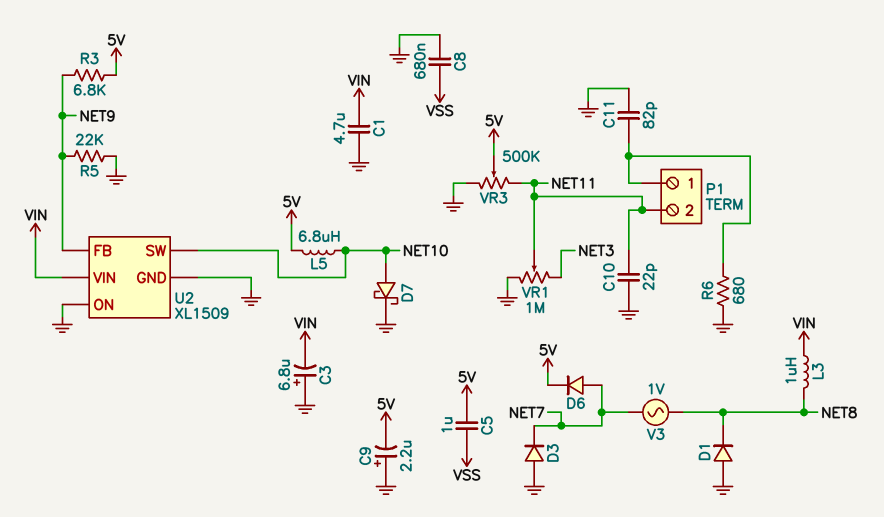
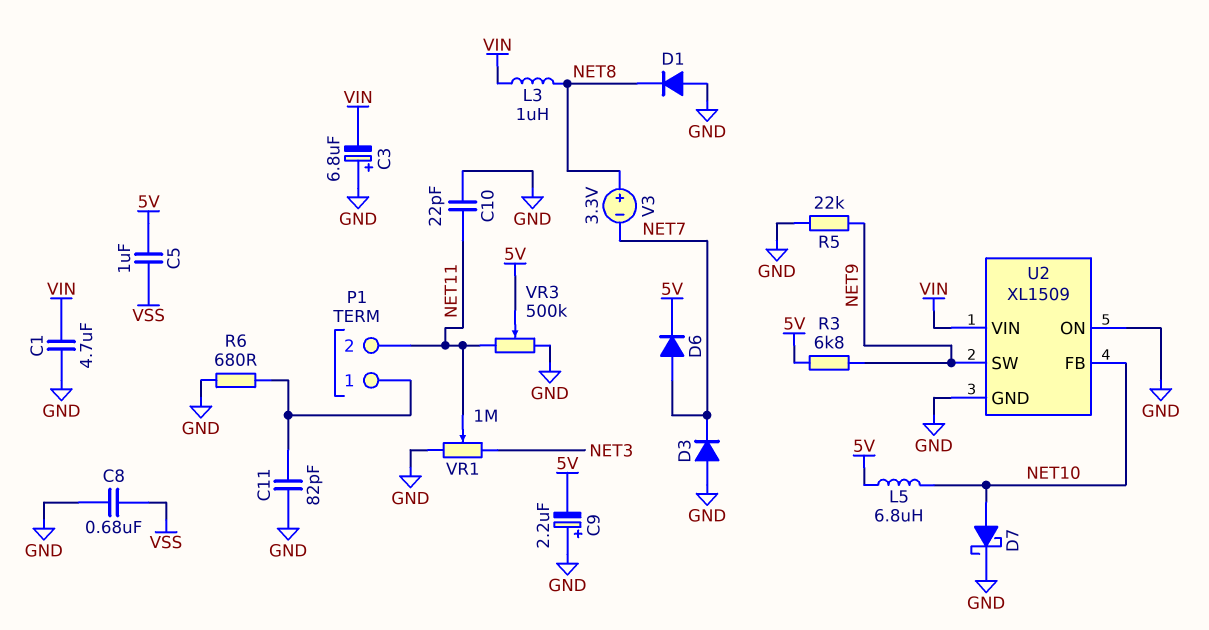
U2 pin FB: NET9 -> NET10
U2 pin SW: NET10 -> NET9
V3: AC 1V (NET7, NET8) -> 3.3V (plus NET8, minus NET7)

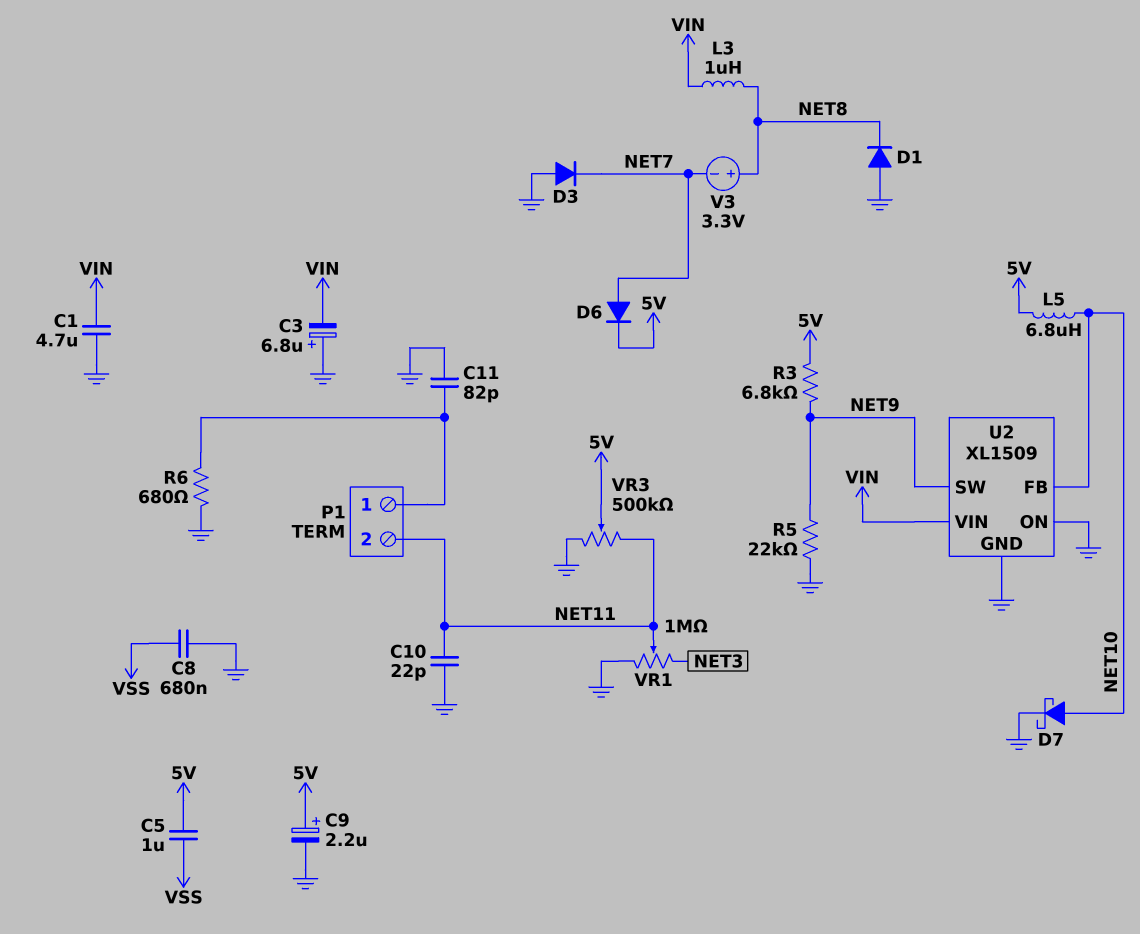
C9: 2.2uF (plus GND, minus 5V) -> 2.2uF (plus 5V, minus GND)

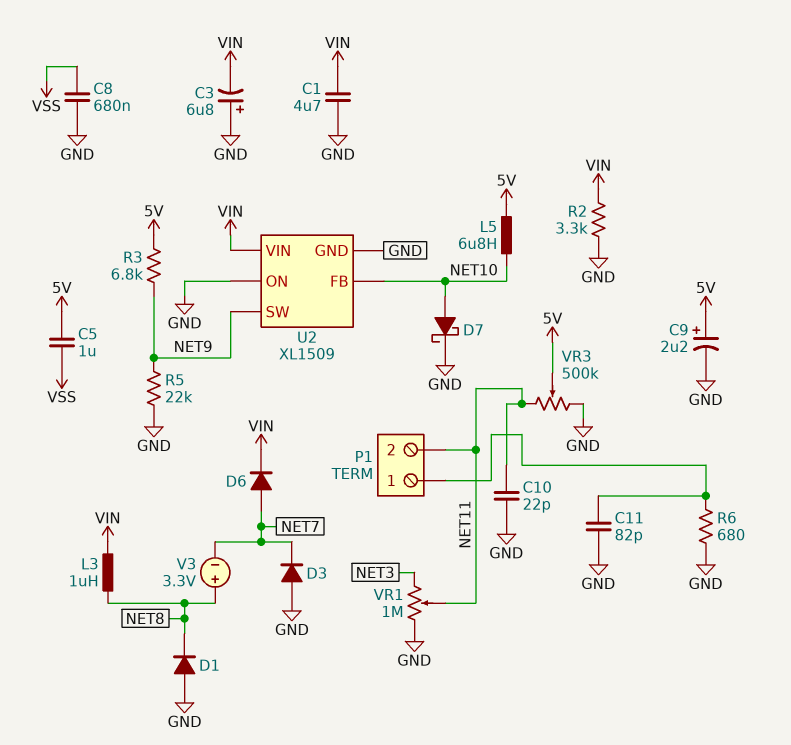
D6: diode (A NET7, K 5V) -> diode (A NET7, K VIN)
R2: none -> 3.3k (GND, VIN)

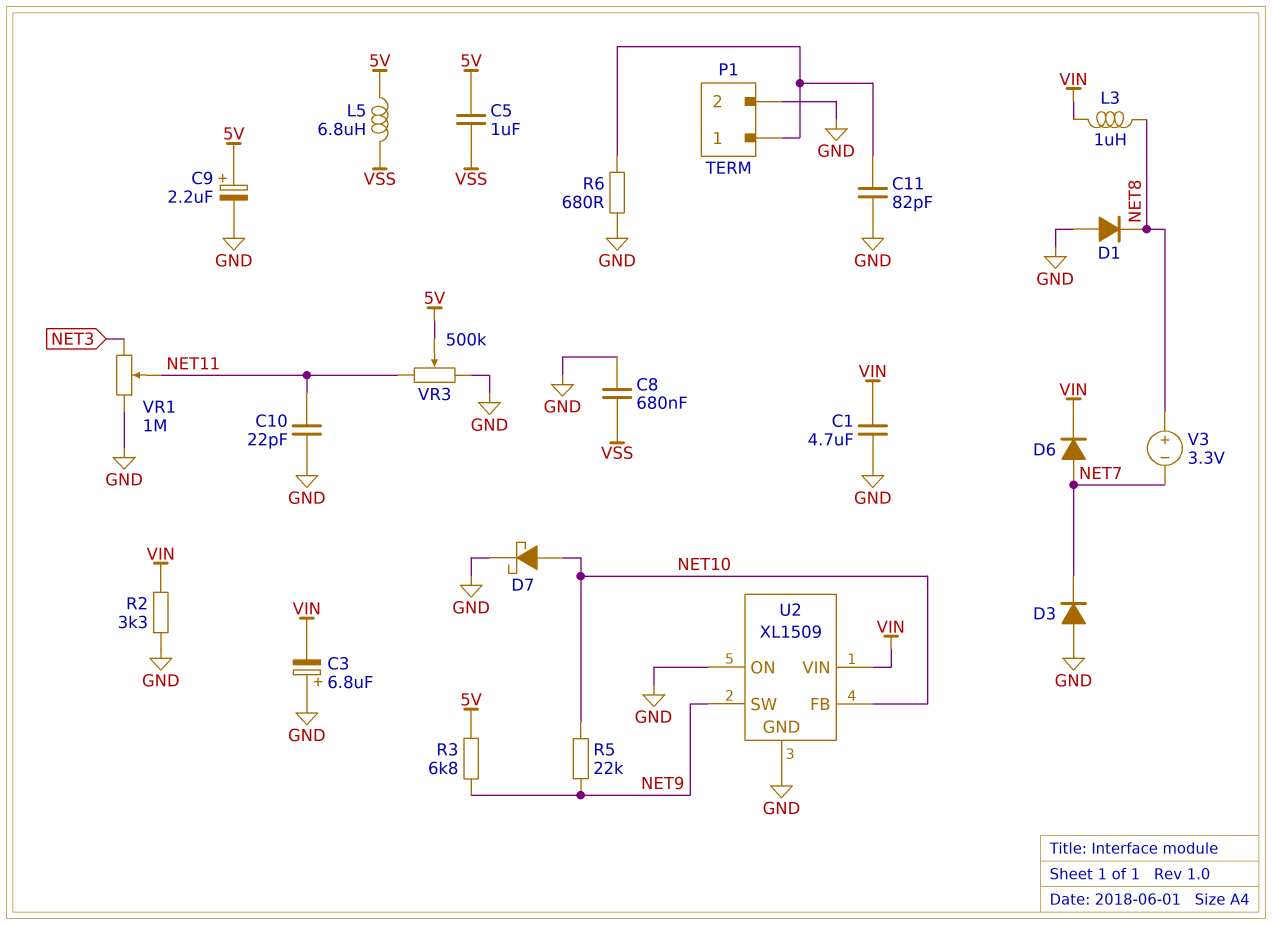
L5: 6.8uH (5V, NET10) -> 6.8uH (5V, VSS)
P1 pin 2: NET11 -> GND
R5: 22k (GND, NET9) -> 22k (NET9, NET10)

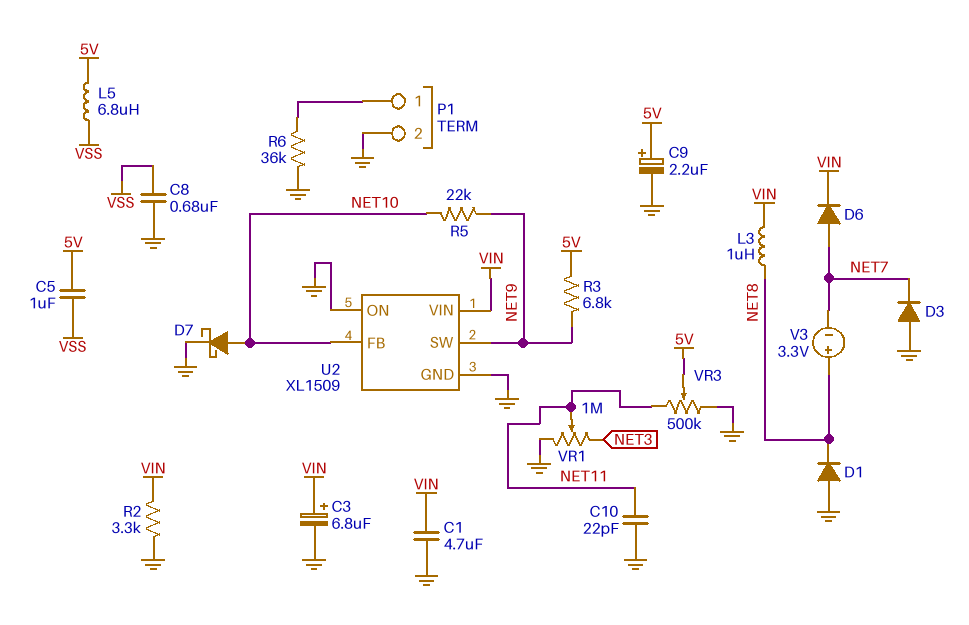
C3: 6.8uF (plus GND, minus VIN) -> 6.8uF (plus VIN, minus GND)
C11: 82pF (GND, P1/1) -> none
R6: 680 (GND, P1/1) -> 36k (GND, P1/1)

